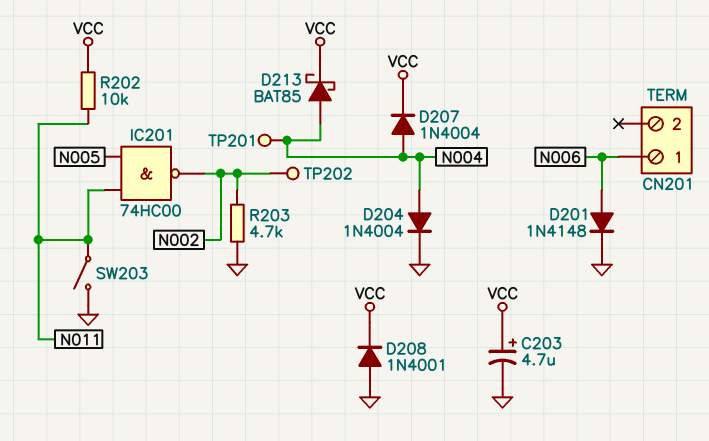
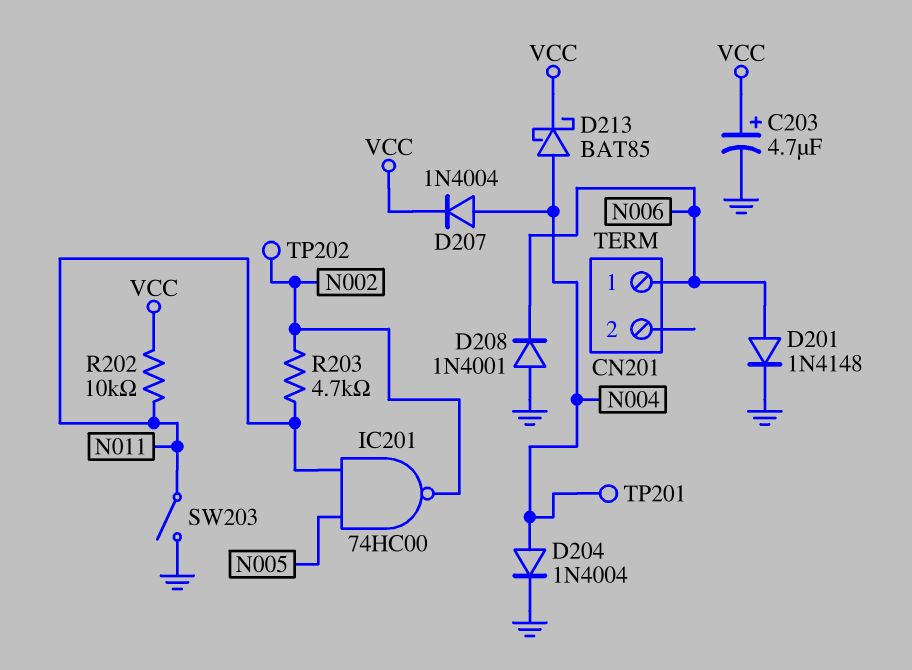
D208: diode 1N4001 (A GND, K VCC) -> diode 1N4001 (A GND, K N006)
R203: 4.7k (GND, N002) -> 4.7k (N002, N011)

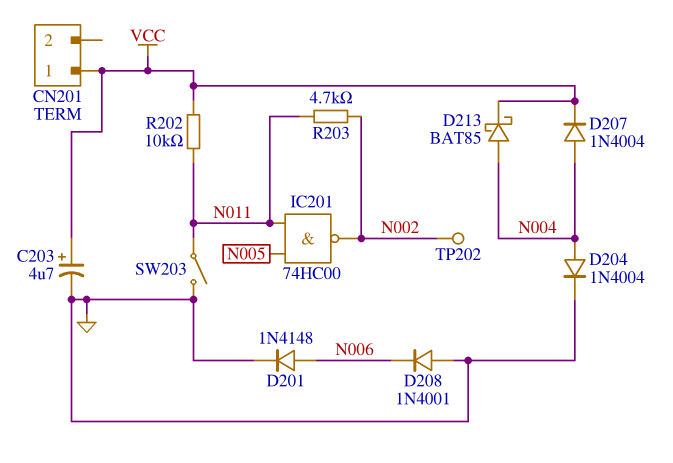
CN201 pin 1: N006 -> VCC
TP201: test point (N004) -> none

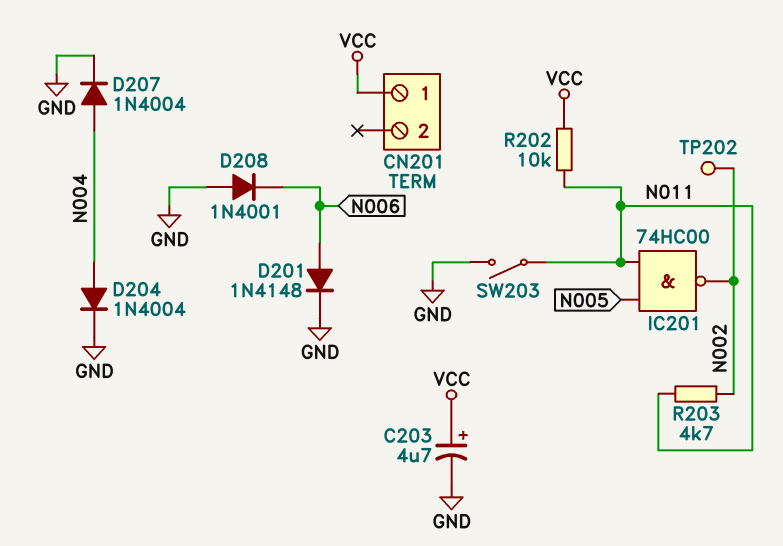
D207: diode 1N4004 (A N004, K VCC) -> diode 1N4004 (A N004, K GND)
D213: schottky BAT85 (A N004, K VCC) -> none

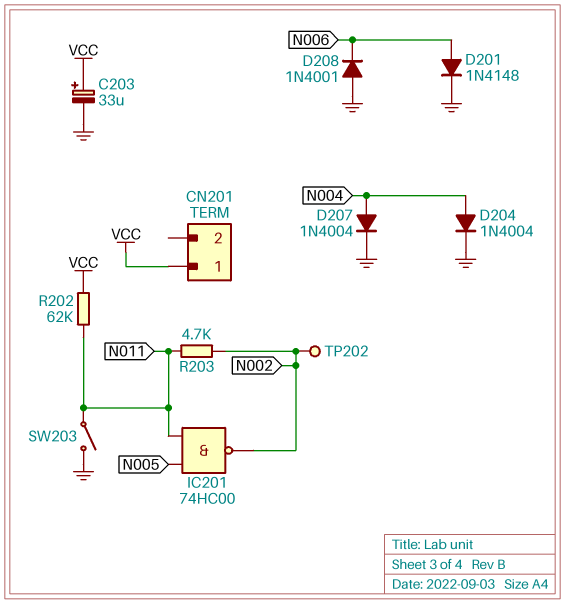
C203: 4.7uF (plus VCC, minus GND) -> 33uF (plus VCC, minus GND)
R202: 10k (N011, VCC) -> 62k (N011, VCC)

